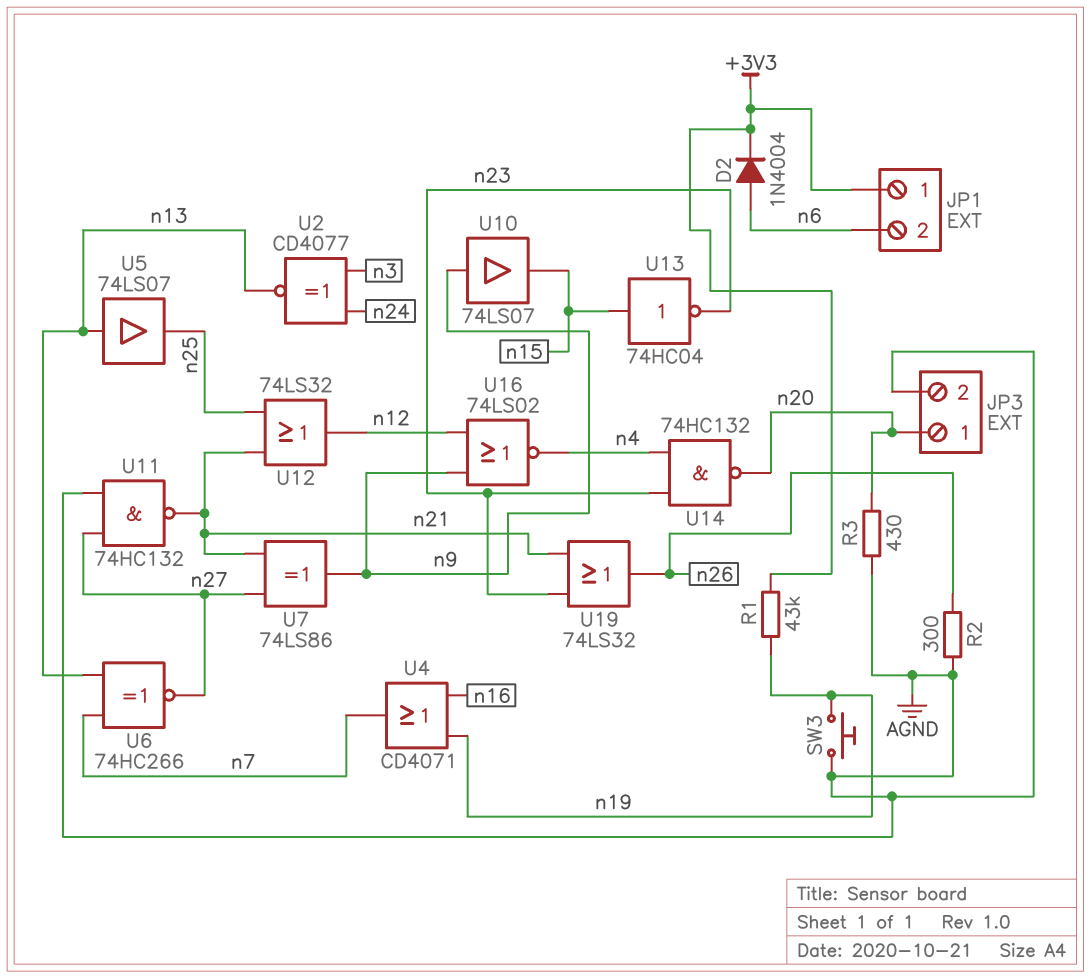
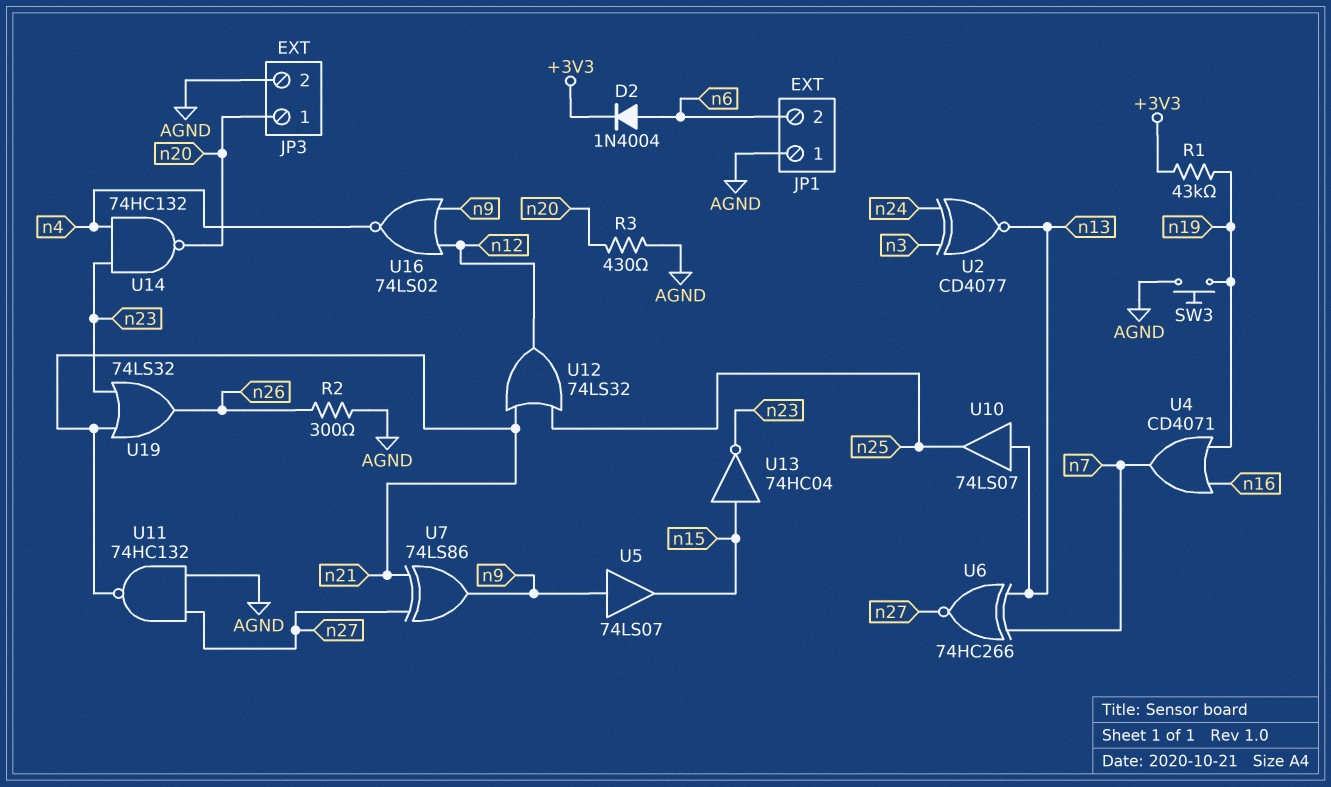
JP1 pin 1: +3V3 -> AGND
U5: buffer 74LS07 (in n13, out n25) -> buffer 74LS07 (in n9, out n15)
U10: buffer 74LS07 (in n9, out n15) -> buffer 74LS07 (in n13, out n25)

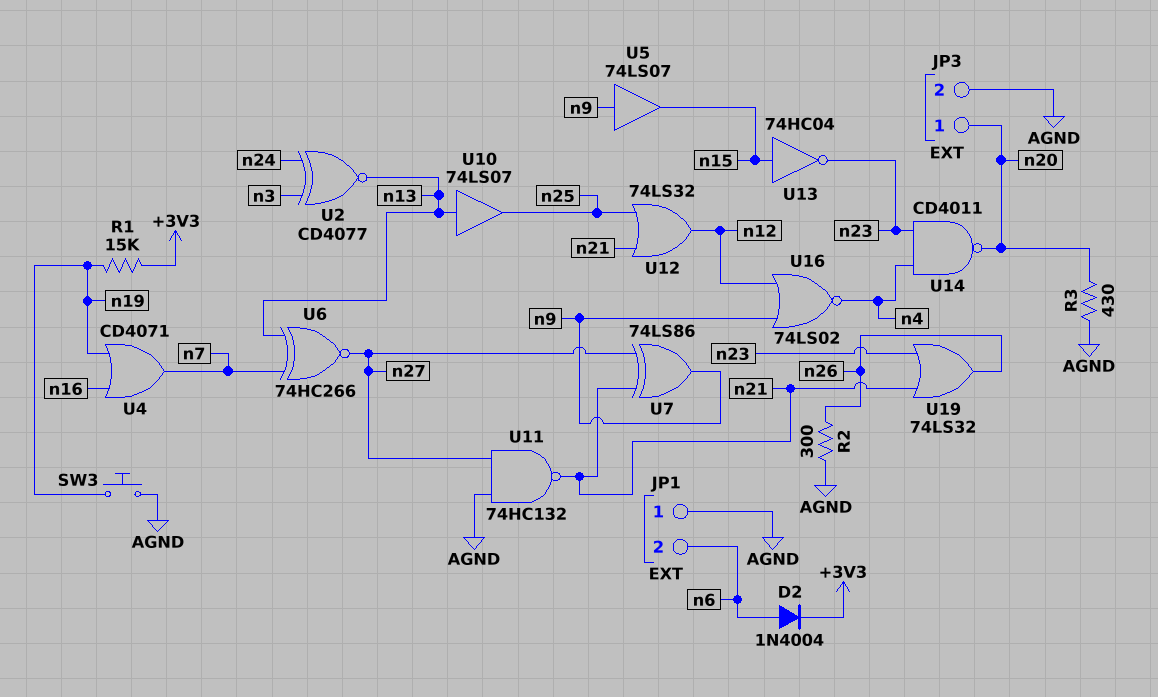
R1: 43k (+3V3, n19) -> 15k (+3V3, n19)
U14: NAND 74HC132 (in n4, in n23, out n20) -> NAND CD4011 (in n4, in n23, out n20)

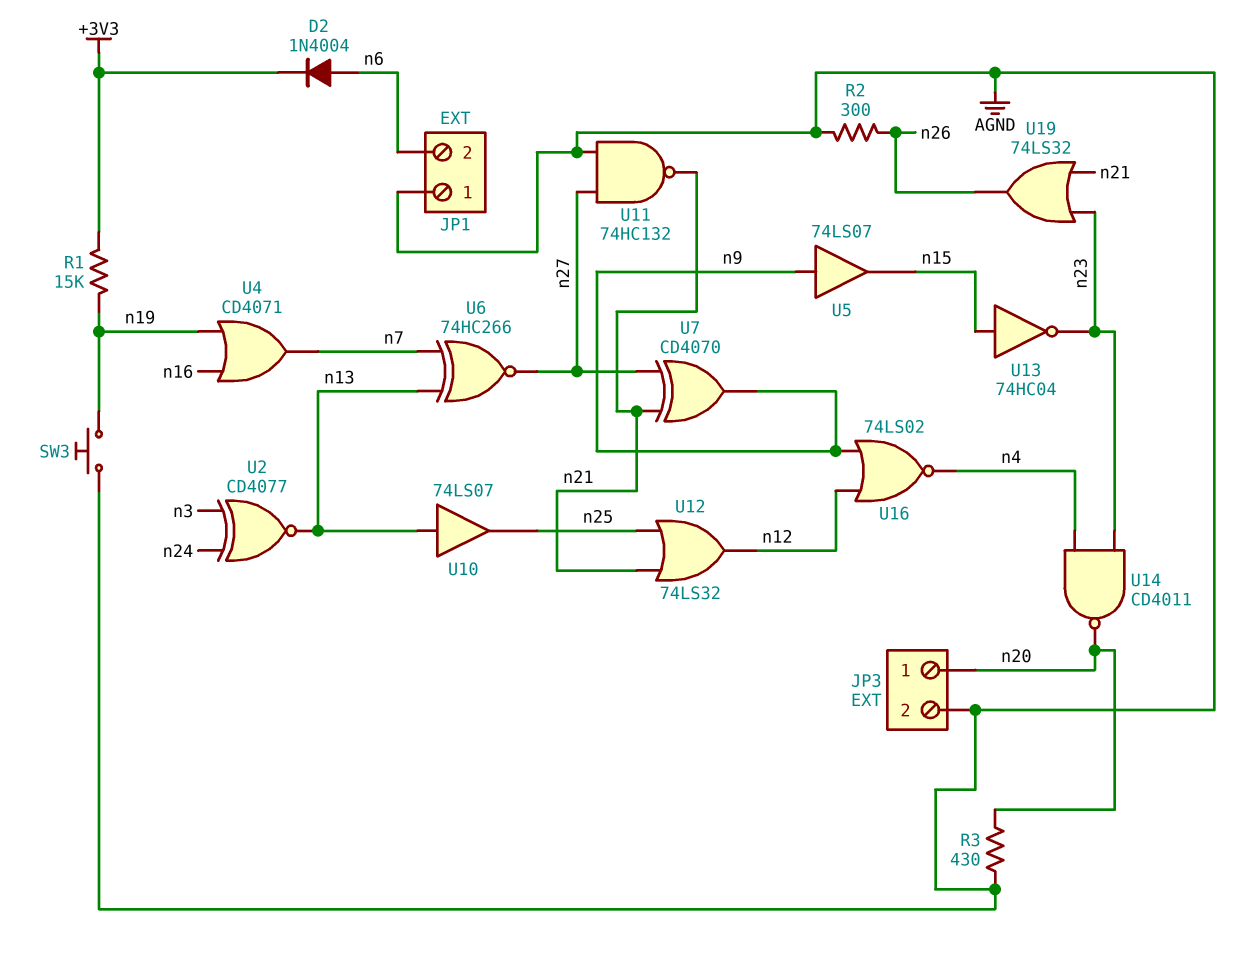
U7: XOR 74LS86 (in n21, in n27, out n9) -> XOR CD4070 (in n21, in n27, out n9)

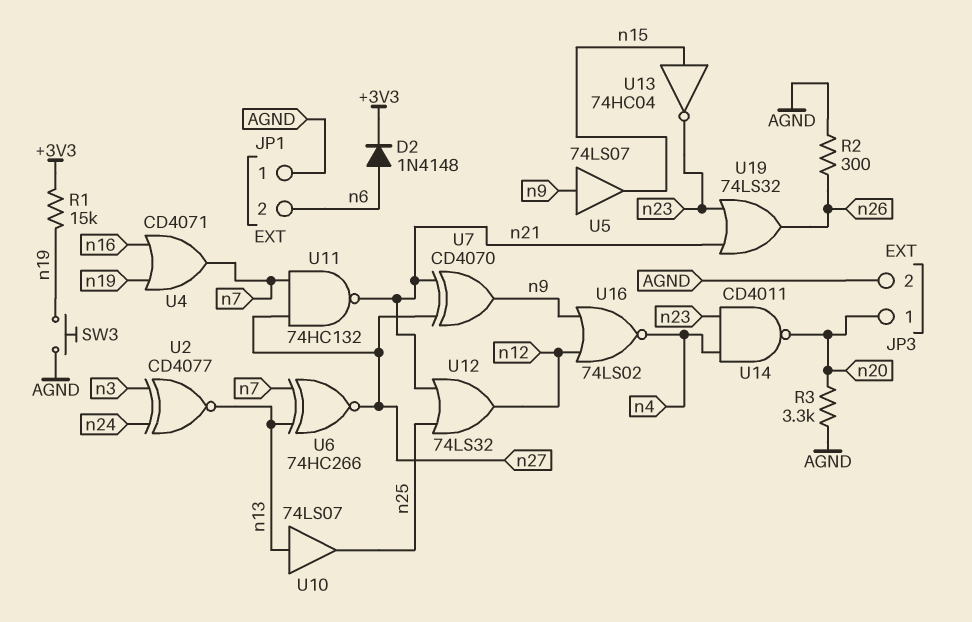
D2: diode 1N4004 (A n6, K +3V3) -> diode 1N4148 (A n6, K +3V3)
R3: 430 (AGND, n20) -> 3.3k (AGND, n20)
U11: NAND 74HC132 (in AGND, in n27, out n21) -> NAND 74HC132 (in n7, in n27, out n21)

